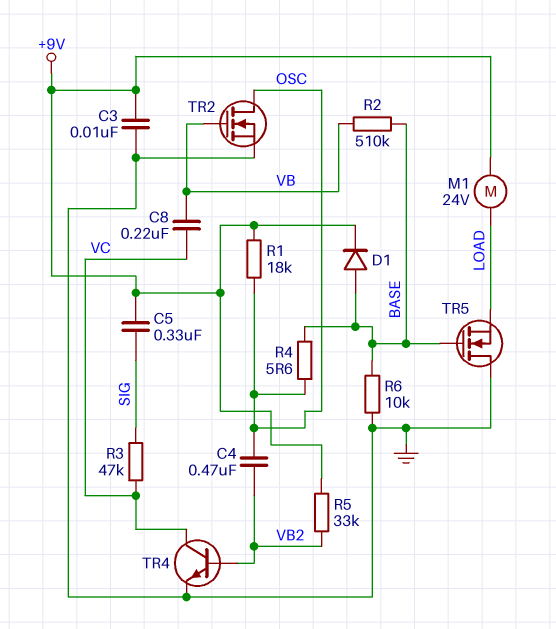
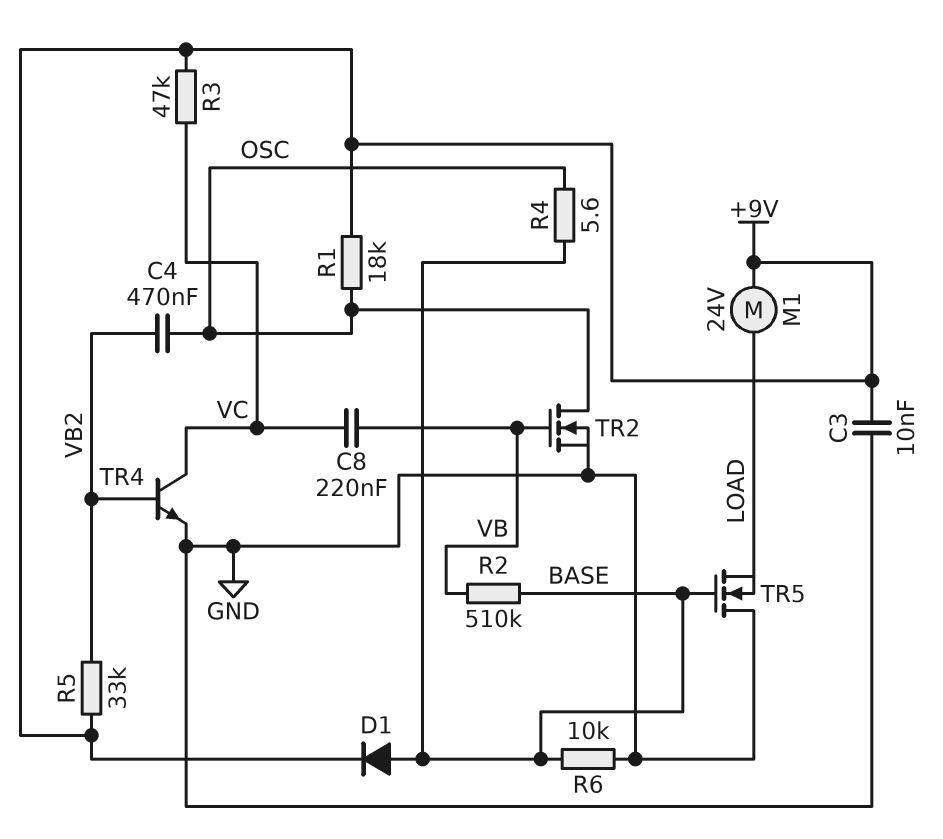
C5: 330nF (+9V, SIG) -> none
R3: 47k (SIG, VC) -> 47k (+9V, VC)

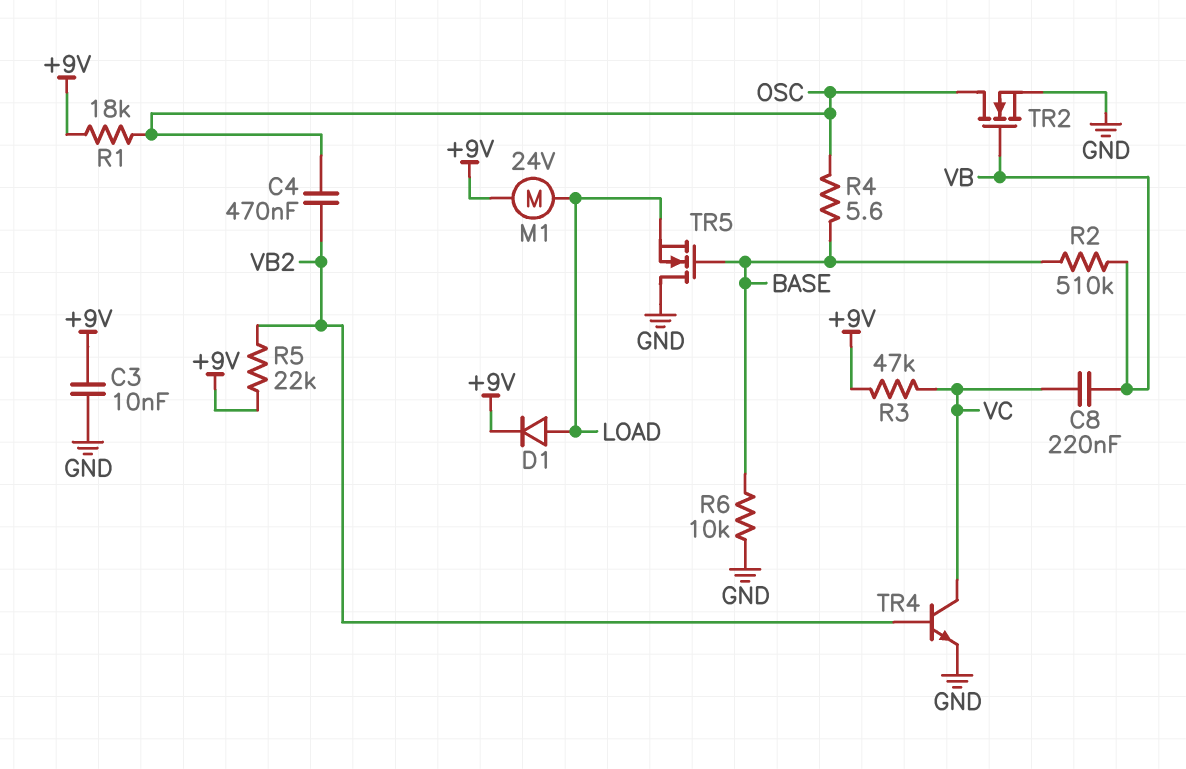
D1: diode (A BASE, K +9V) -> diode (A LOAD, K +9V)
R5: 33k (+9V, VB2) -> 22k (+9V, VB2)

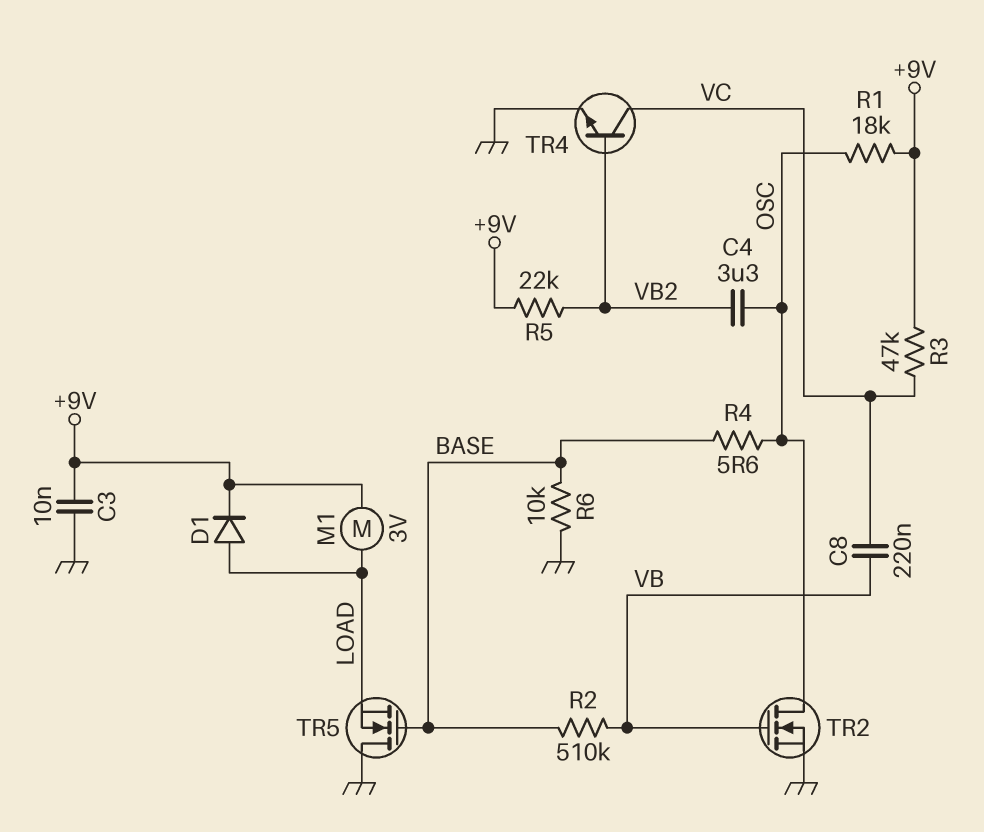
C4: 470nF (OSC, VB2) -> 3.3uF (OSC, VB2)
M1: motor 24V (+9V, LOAD) -> motor 3V (+9V, LOAD)

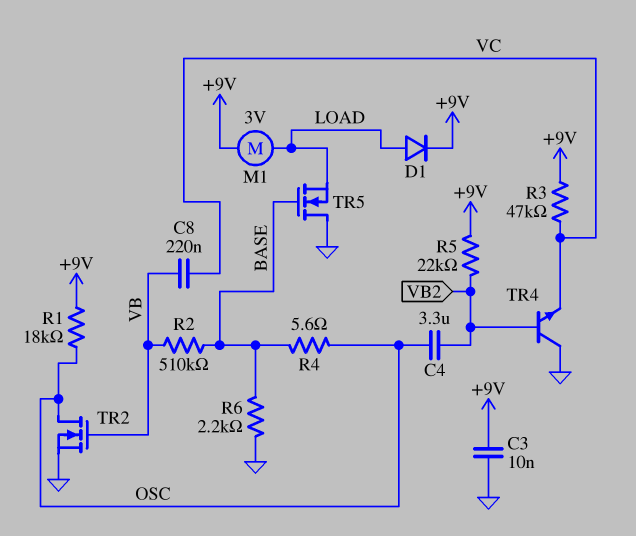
R6: 10k (BASE, GND) -> 2.2k (BASE, GND)
TR4: NPN (B VB2, C VC, E GND) -> NPN (B VB2, C GND, E VC)

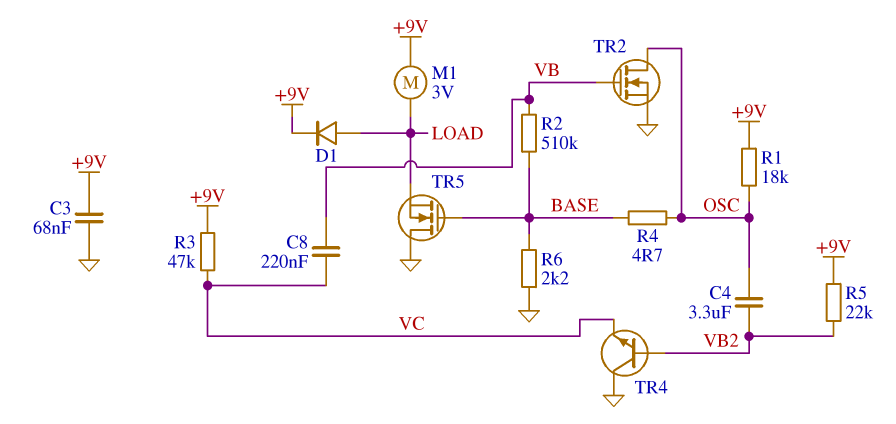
C3: 10nF (+9V, GND) -> 68nF (+9V, GND)
R4: 5.6 (BASE, OSC) -> 4.7 (BASE, OSC)

